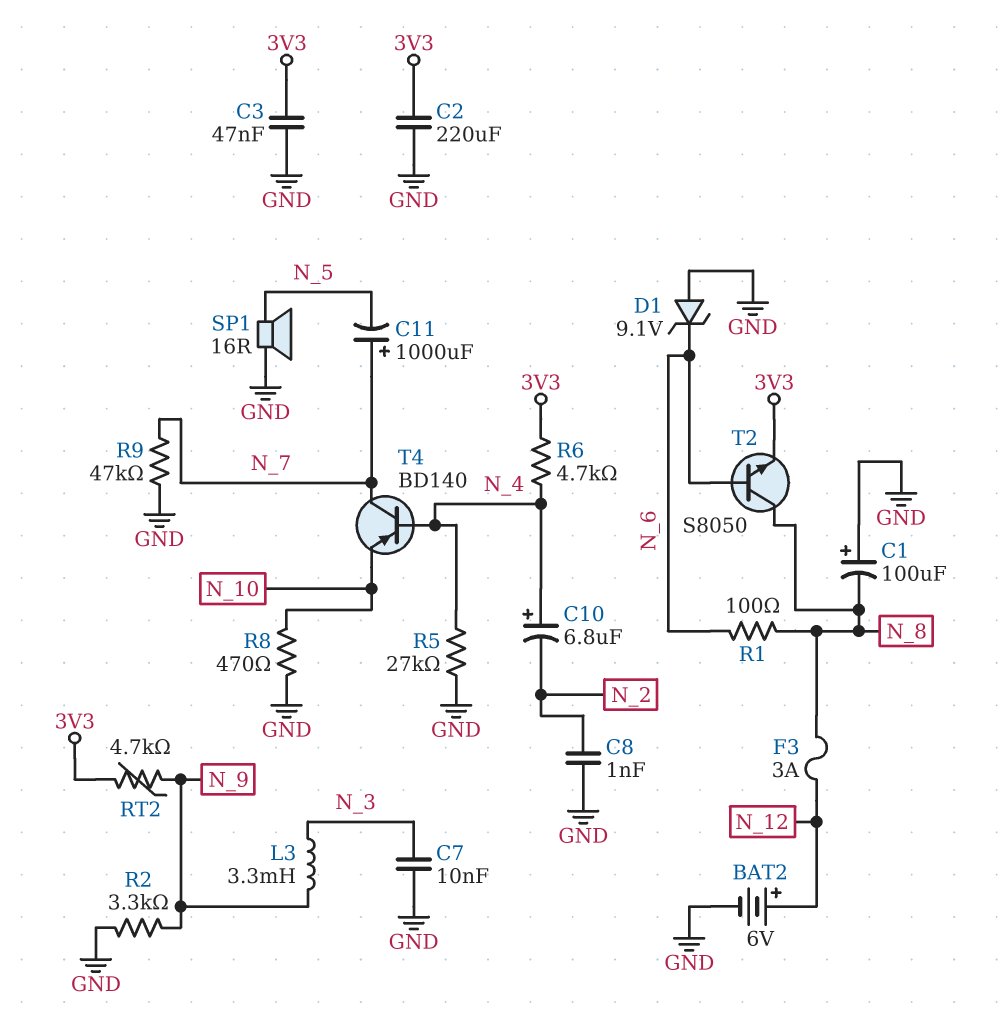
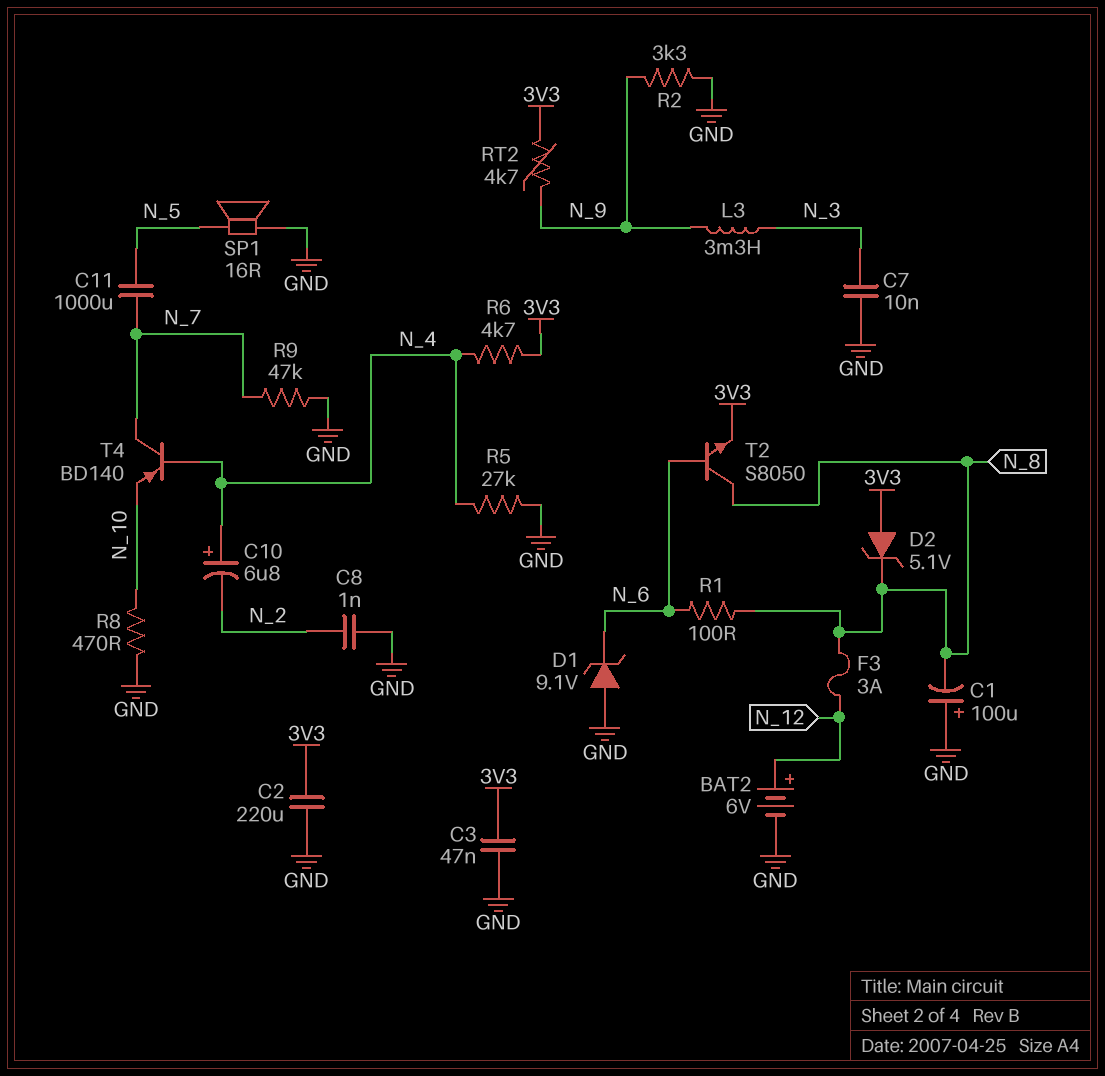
C11: 1000uF (plus N_7, minus N_5) -> 1000uF (N_5, N_7)
D2: none -> zener 5.1V (A 3V3, K N_8)

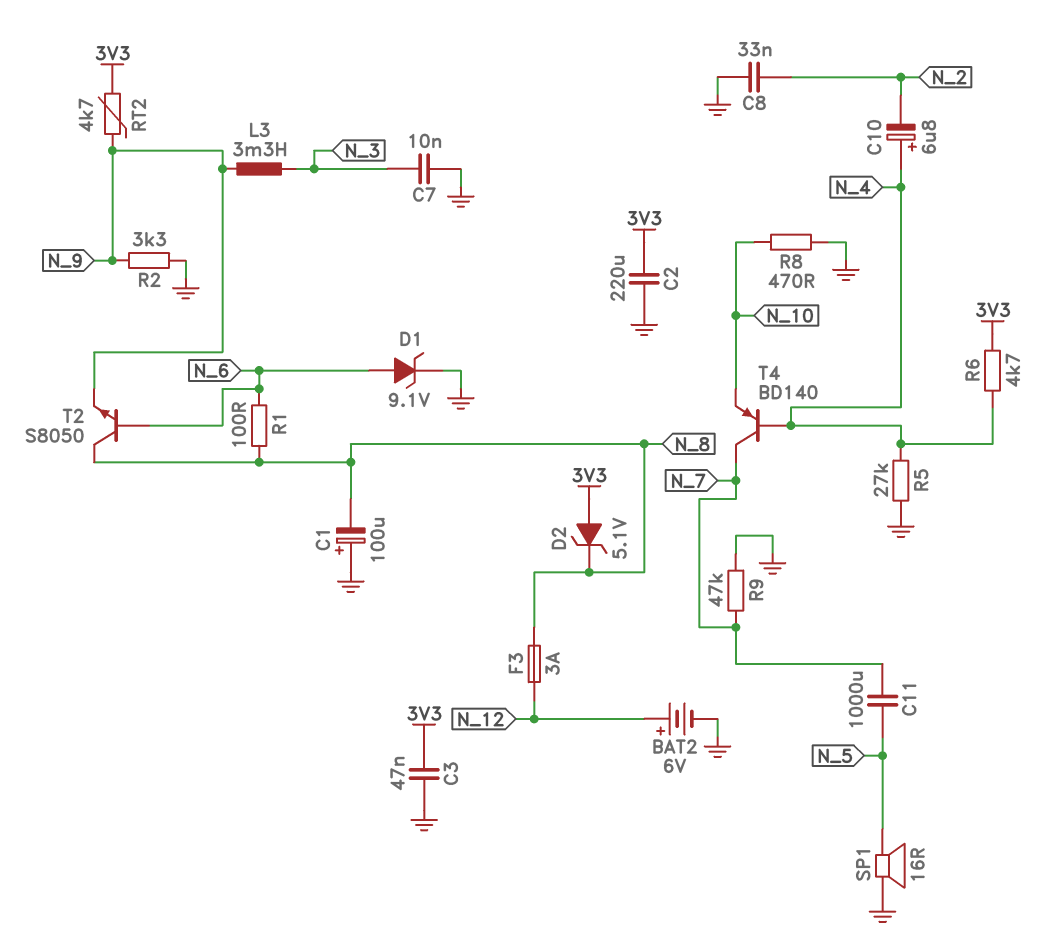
C8: 1nF (GND, N_2) -> 33nF (GND, N_2)
D1: zener 9.1V (A GND, K N_6) -> zener 9.1V (A N_6, K GND)
T2: NPN S8050 (B N_6, C N_8, E 3V3) -> NPN S8050 (B N_6, C N_8, E N_9)

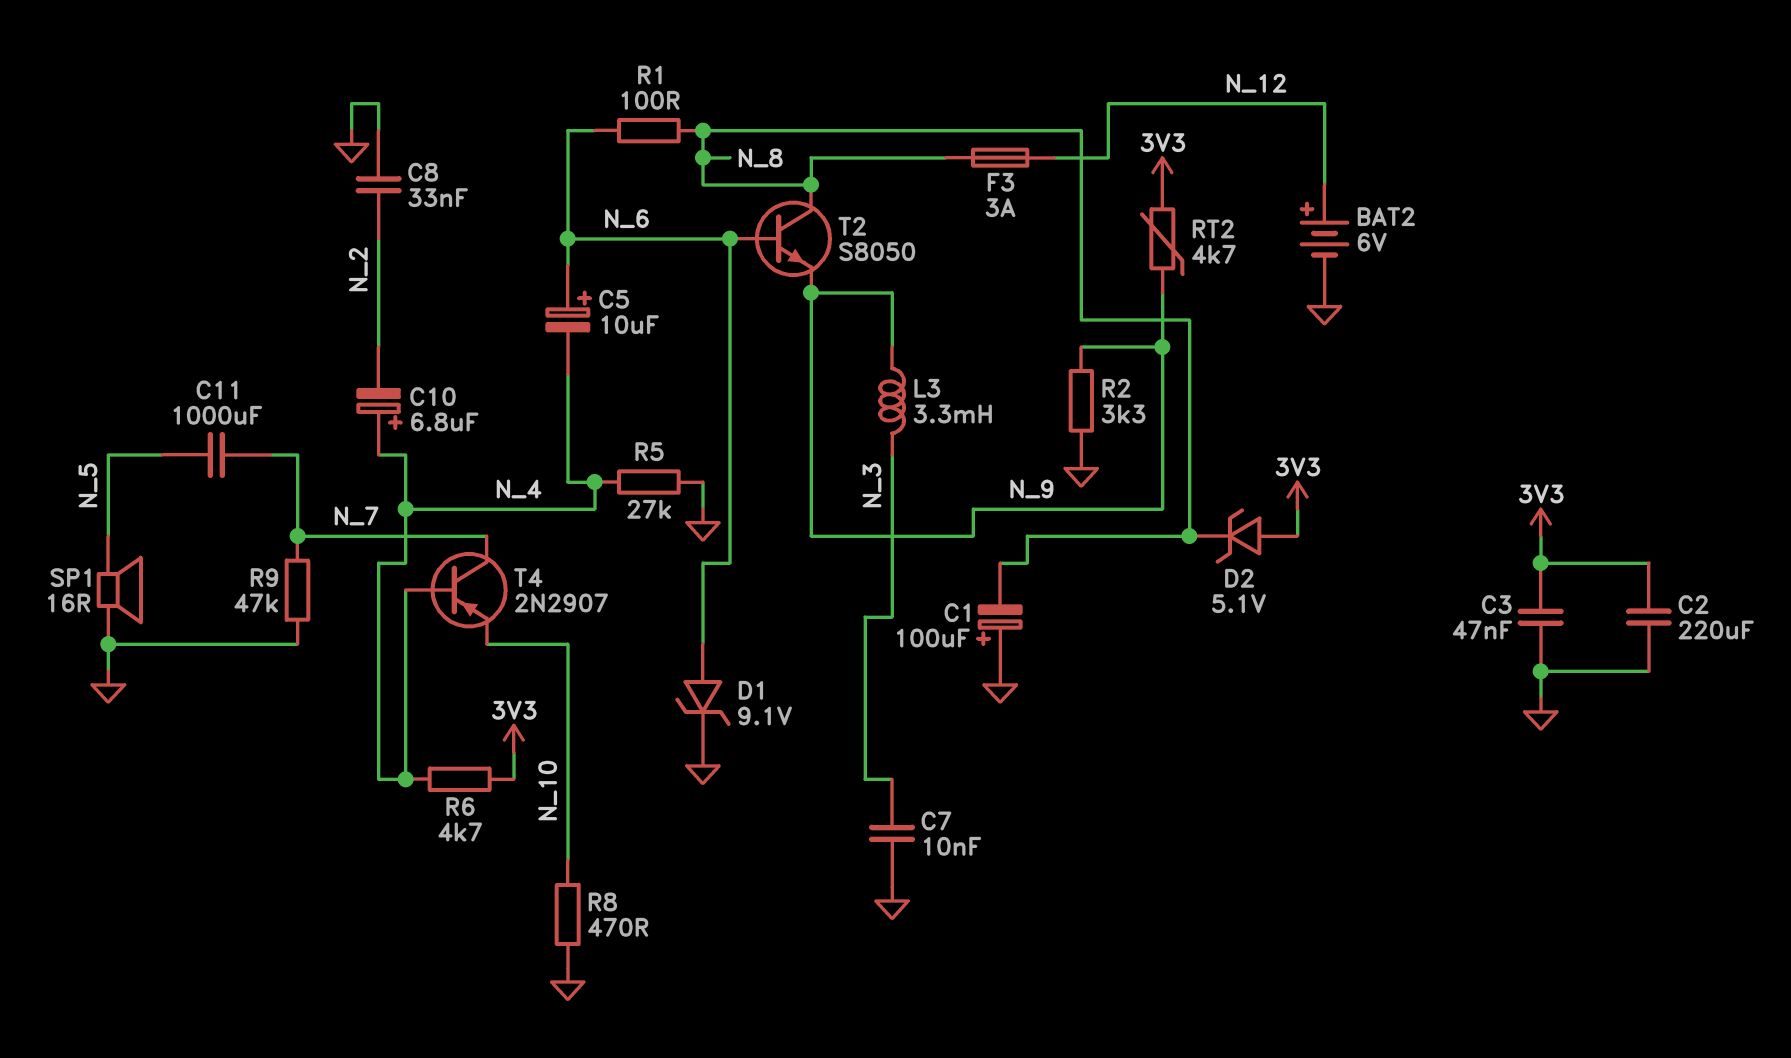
C5: none -> 10uF (plus N_6, minus N_4)
T4: PNP BD140 (B N_4, C N_7, E N_10) -> PNP 2N2907 (B N_4, C N_7, E N_10)

